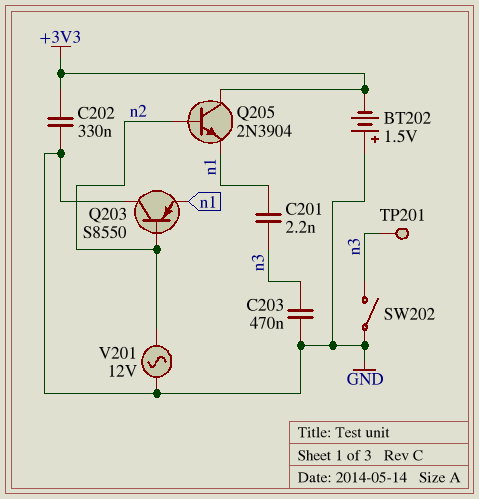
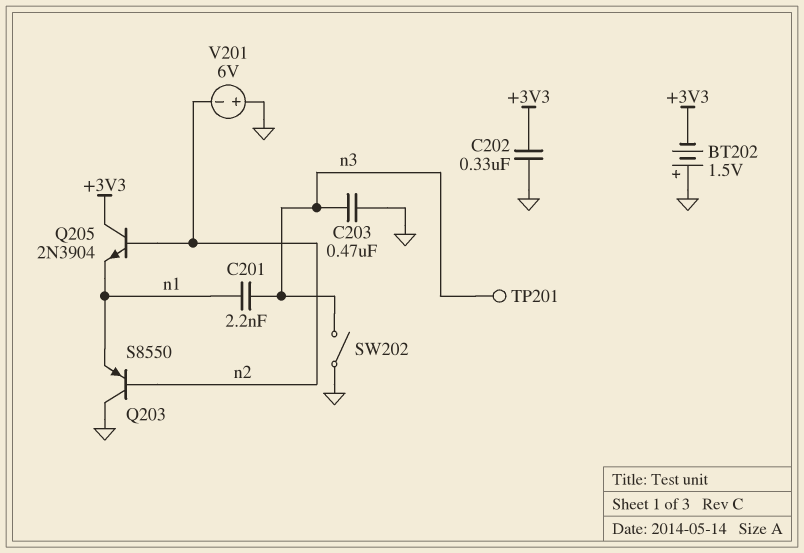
V201: AC 12V (GND, n2) -> 6V (plus GND, minus n2)

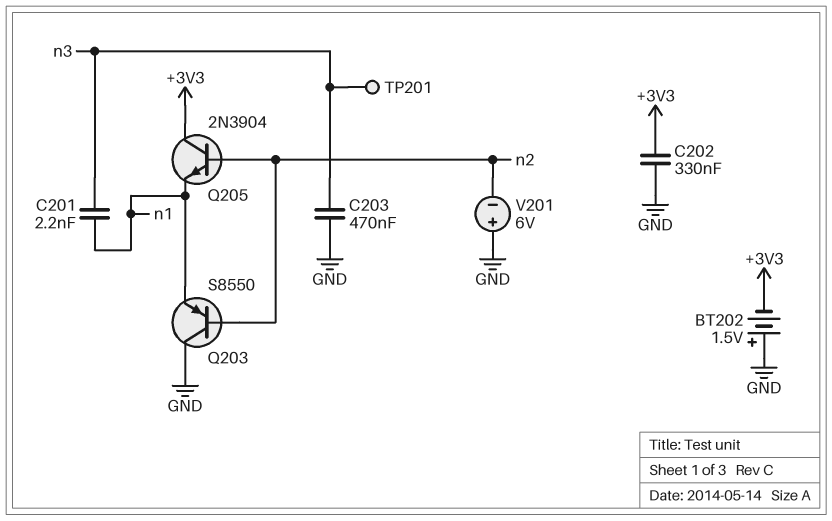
SW202: switch (GND, n3) -> none

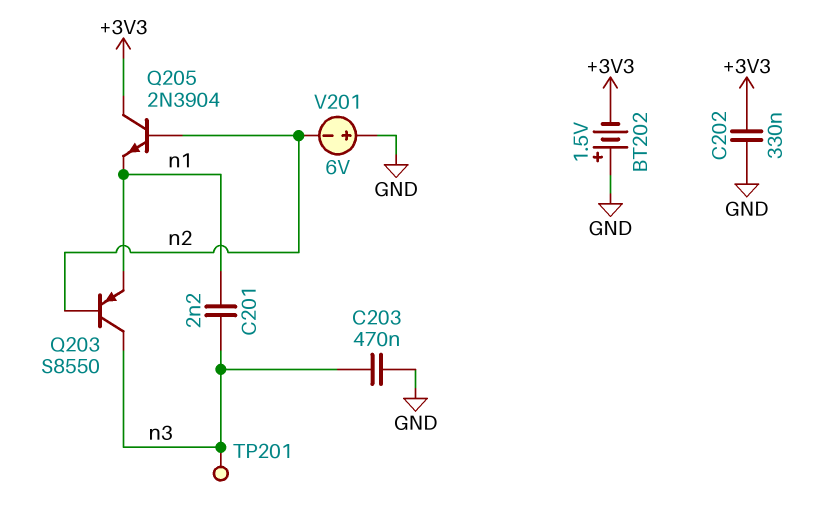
Q203: PNP S8550 (B n2, C GND, E n1) -> PNP S8550 (B n2, C n3, E n1)

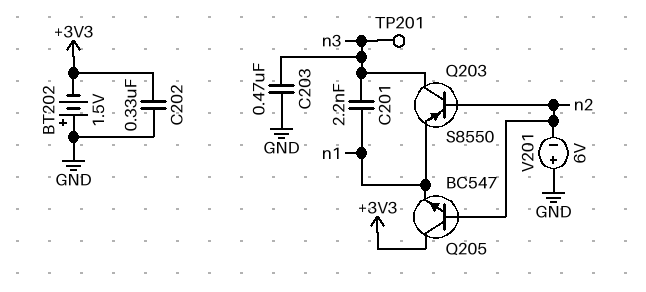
Q205: NPN 2N3904 (B n2, C +3V3, E n1) -> NPN BC547 (B n2, C +3V3, E n1)

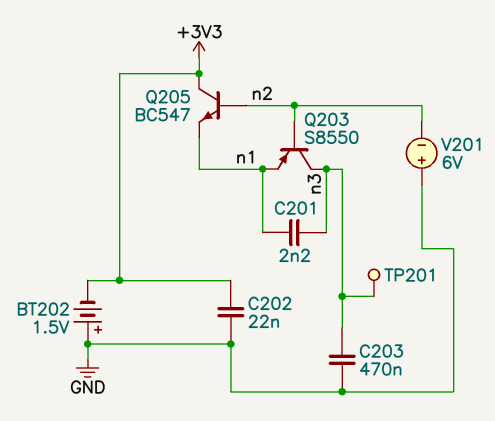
C202: 330nF (+3V3, GND) -> 22nF (+3V3, GND)

